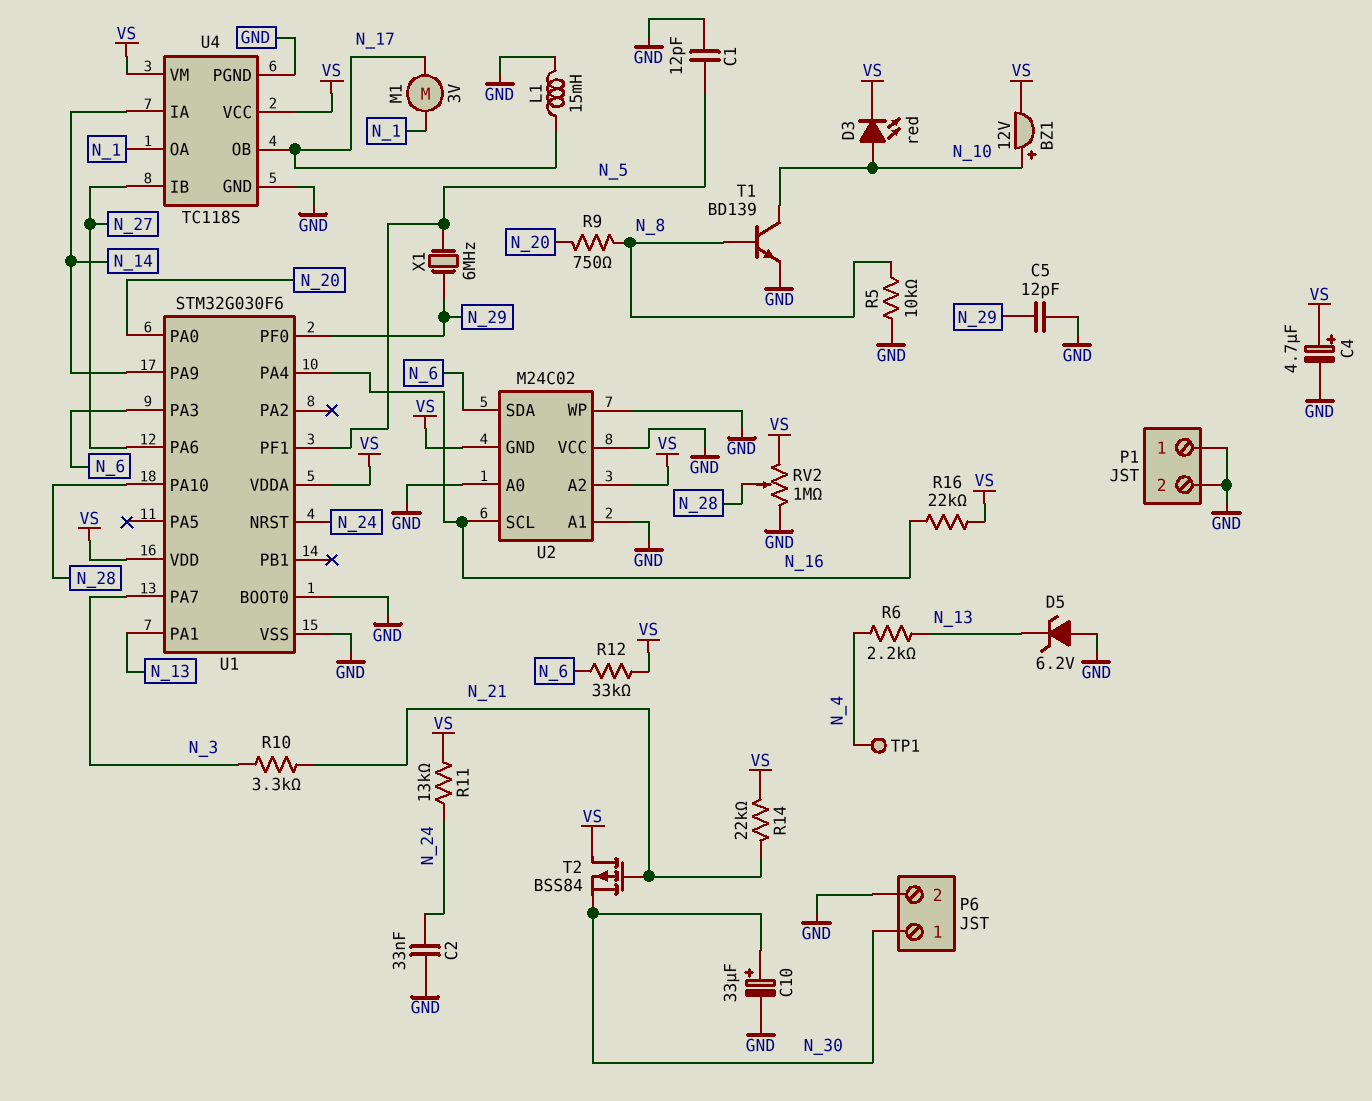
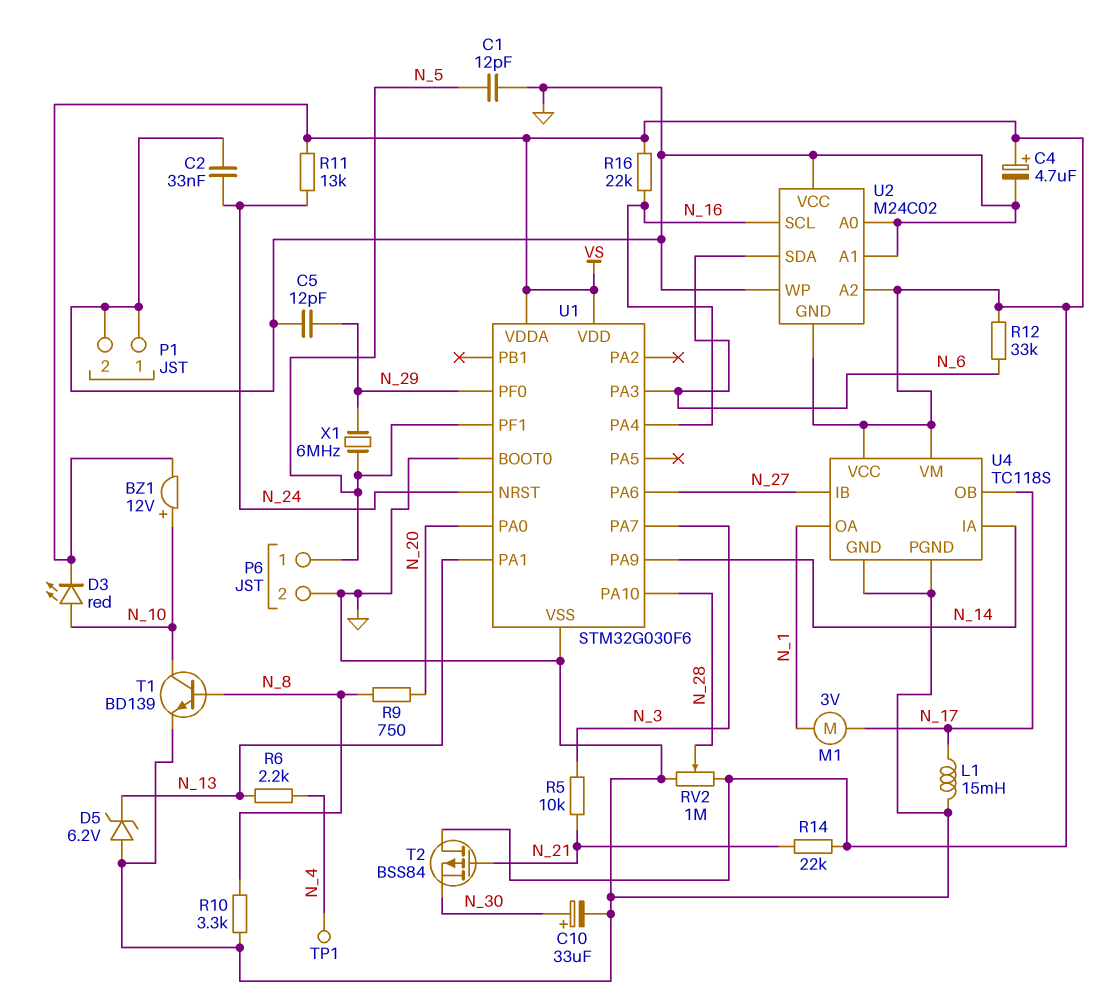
P6 pin 1: N_30 -> N_5
R5: 10k (GND, N_8) -> 10k (N_3, N_21)
R10: 3.3k (N_3, N_21) -> 3.3k (GND, N_8)

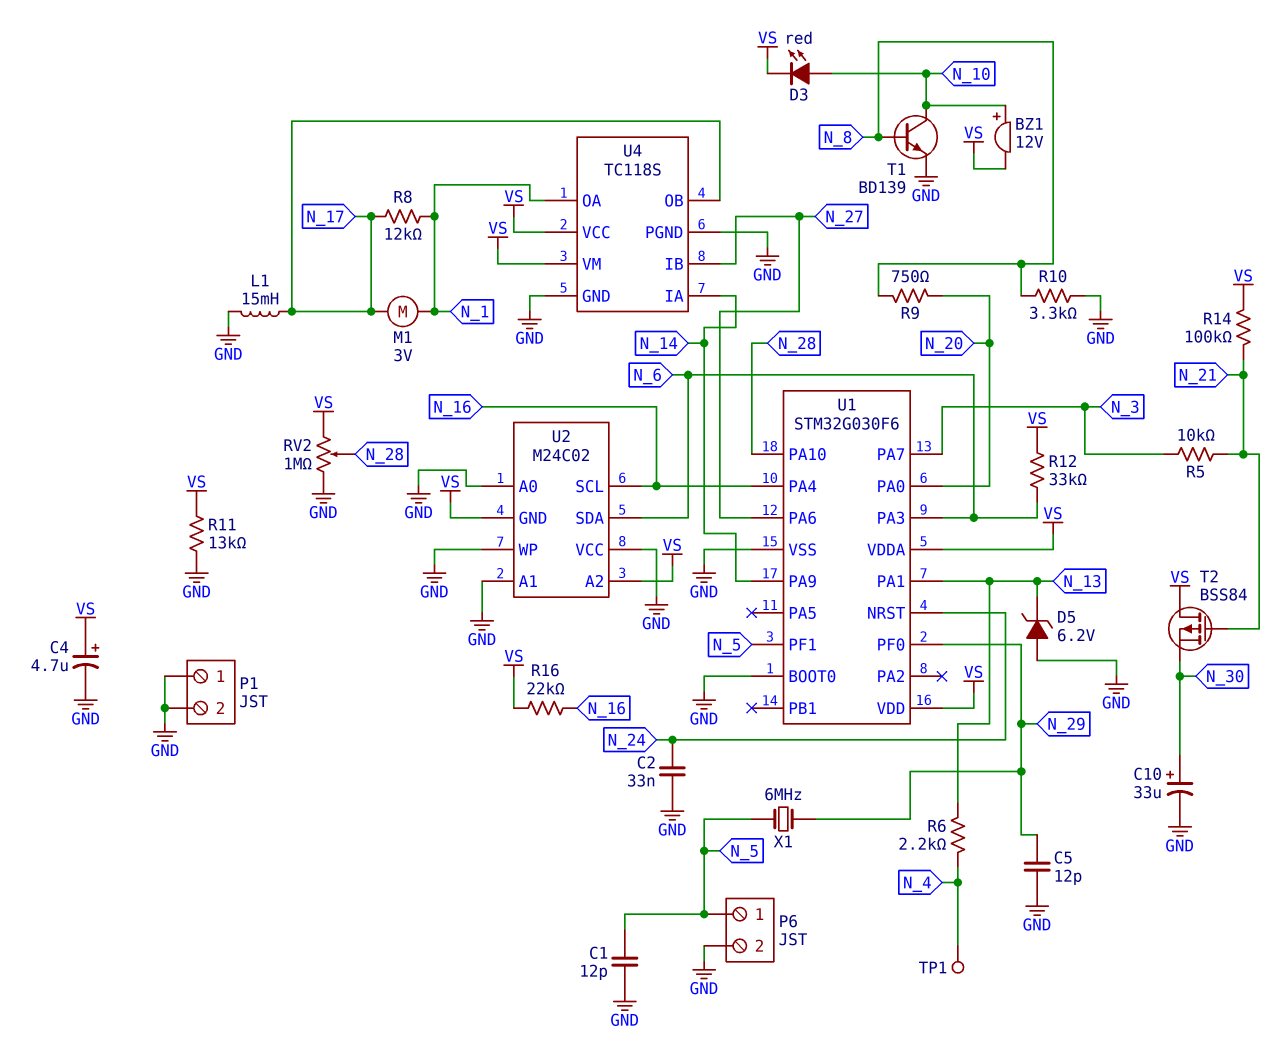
R8: none -> 12k (N_1, N_17)
R11: 13k (N_24, VS) -> 13k (GND, VS)
R14: 22k (N_21, VS) -> 100k (N_21, VS)

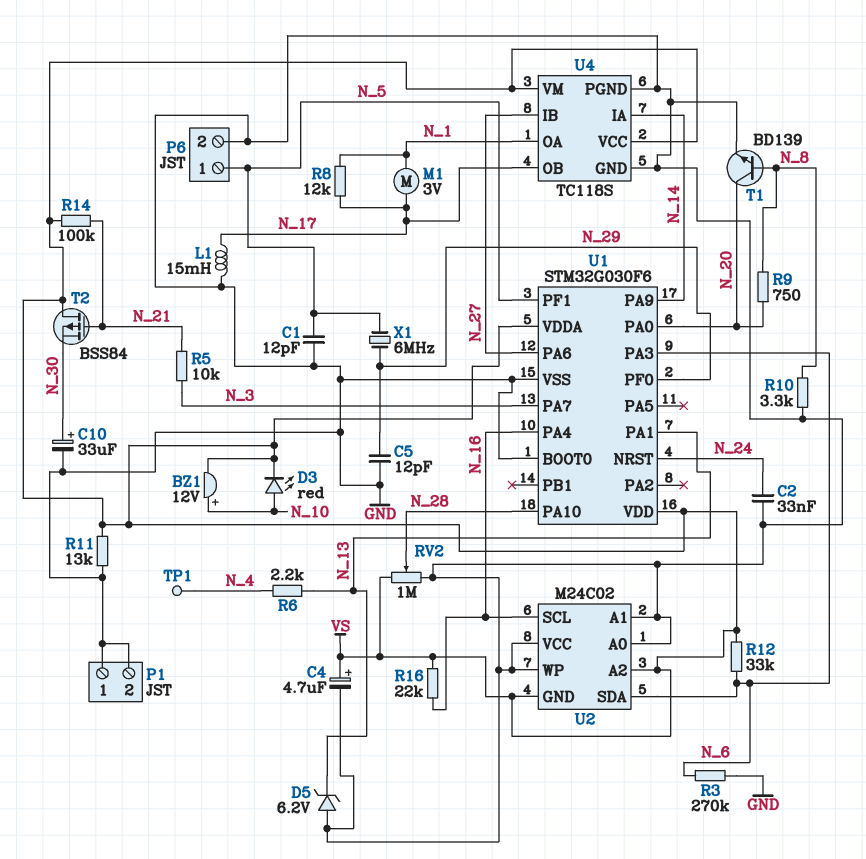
R3: none -> 270k (GND, N_6)
T1: NPN BD139 (B N_8, C N_10, E GND) -> NPN BD139 (B N_8, C N_20, E GND)

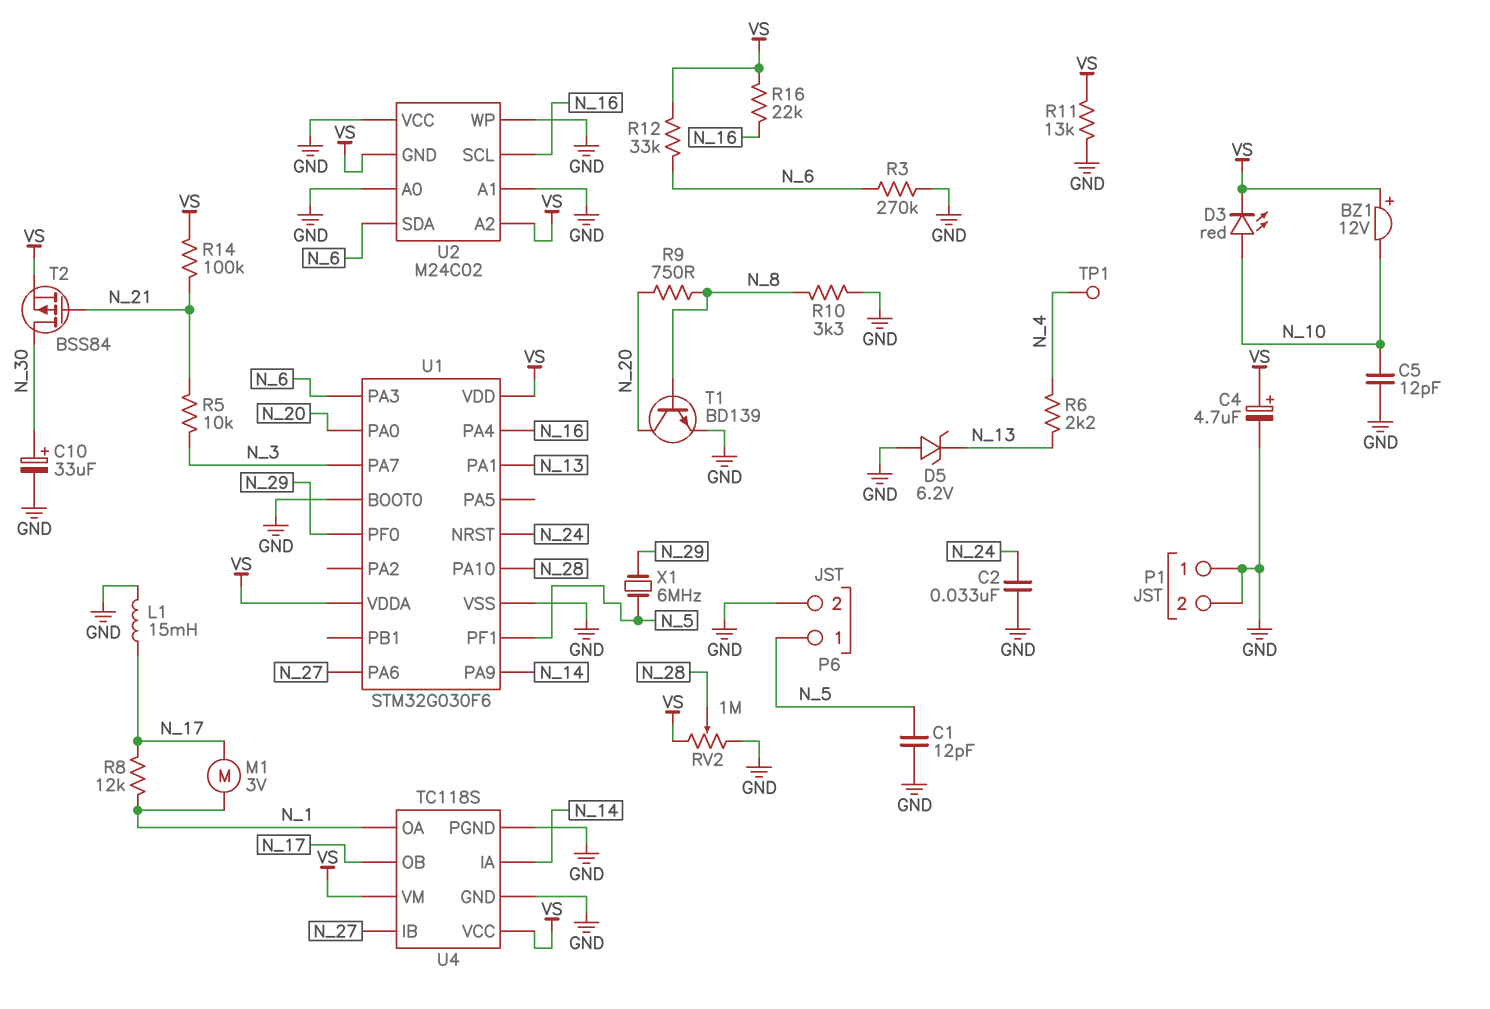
BZ1: buzzer 12V (plus N_10, minus VS) -> buzzer 12V (plus VS, minus N_10)
C5: 12pF (GND, N_29) -> 12pF (GND, N_10)
T2: PMOS BSS84 (G N_21, D VS, S N_30) -> PMOS BSS84 (G N_21, D N_30, S VS)

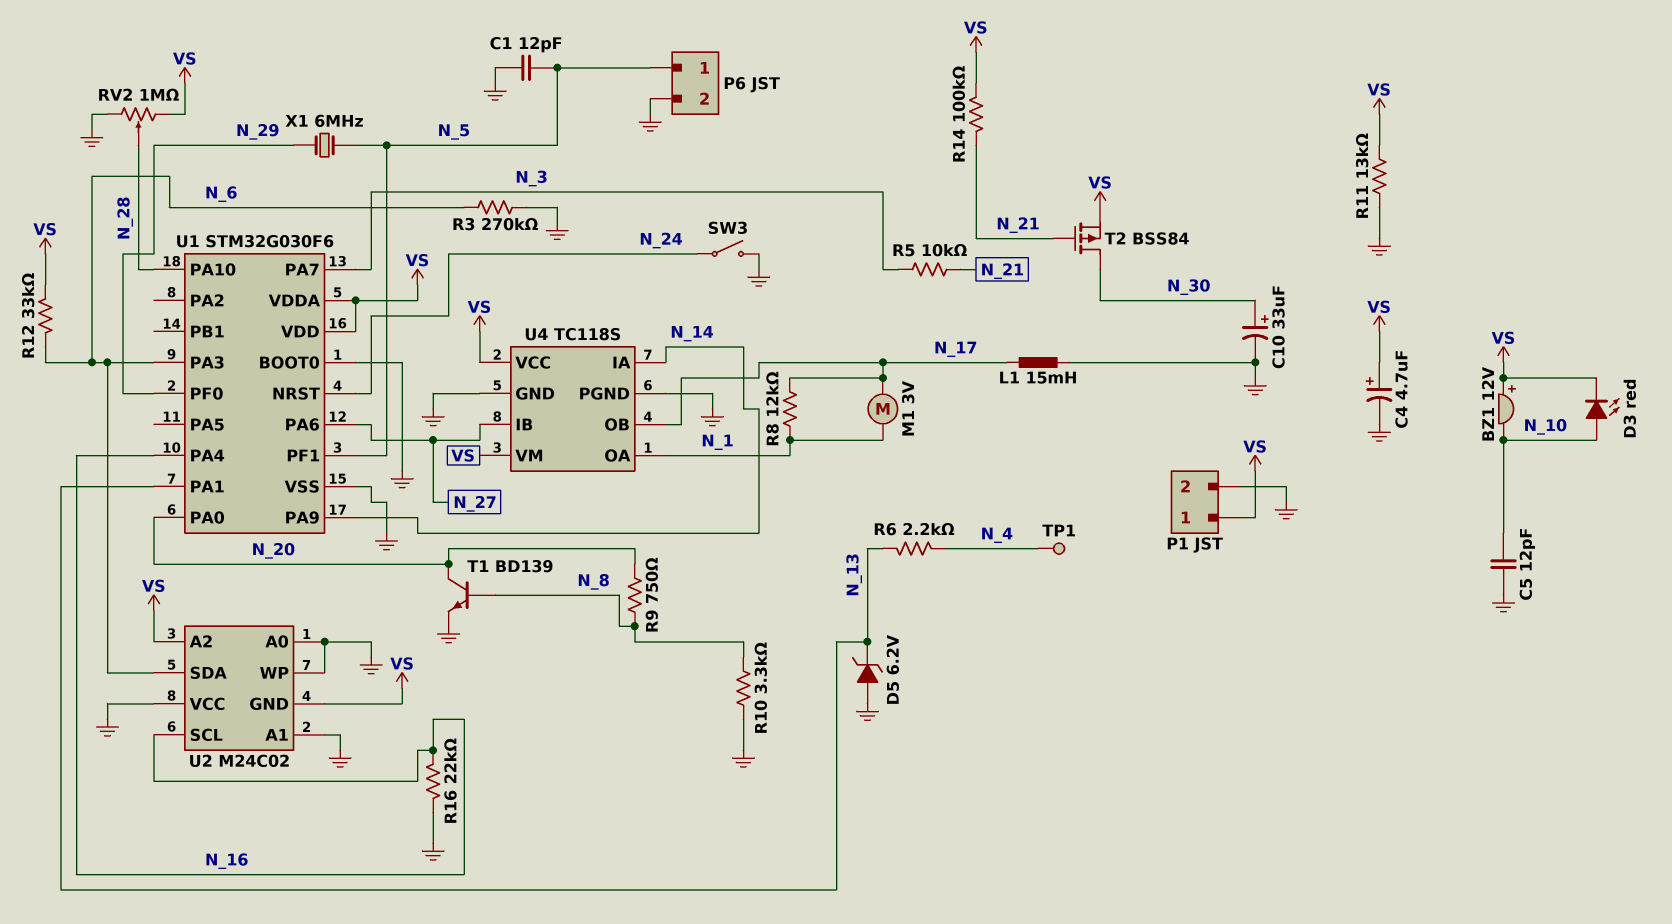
C2: 33nF (GND, N_24) -> none
P1 pin 1: GND -> VS
R16: 22k (N_16, VS) -> 22k (GND, N_16)
SW3: none -> switch (GND, N_24)

